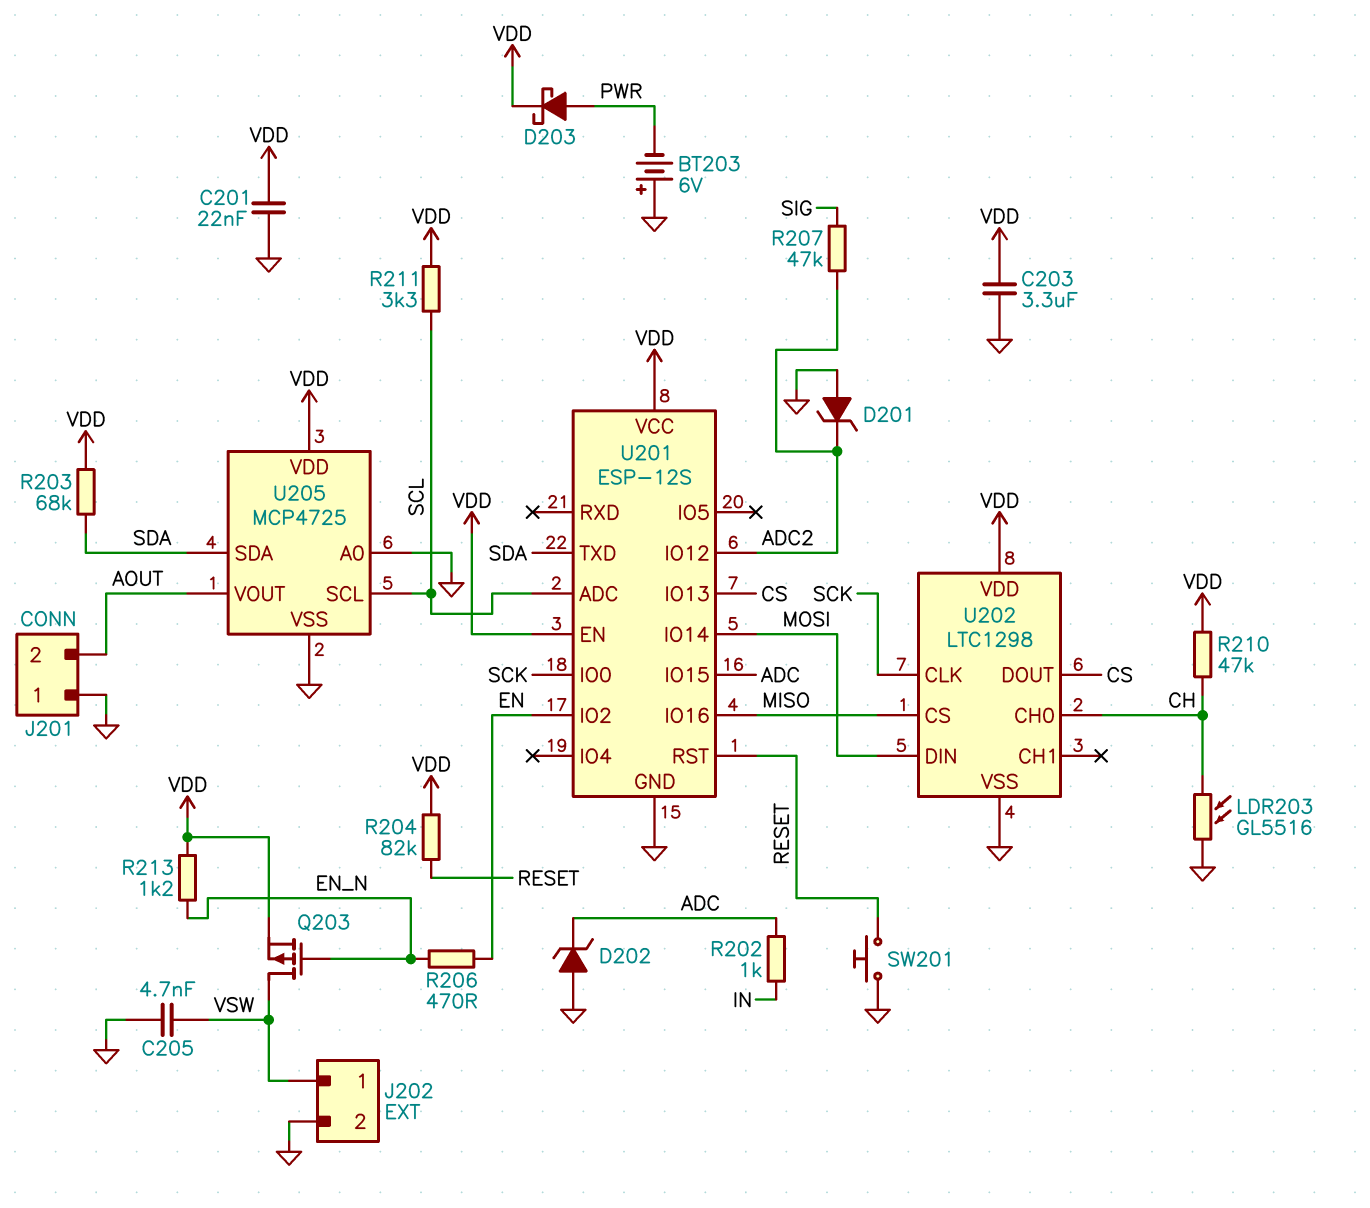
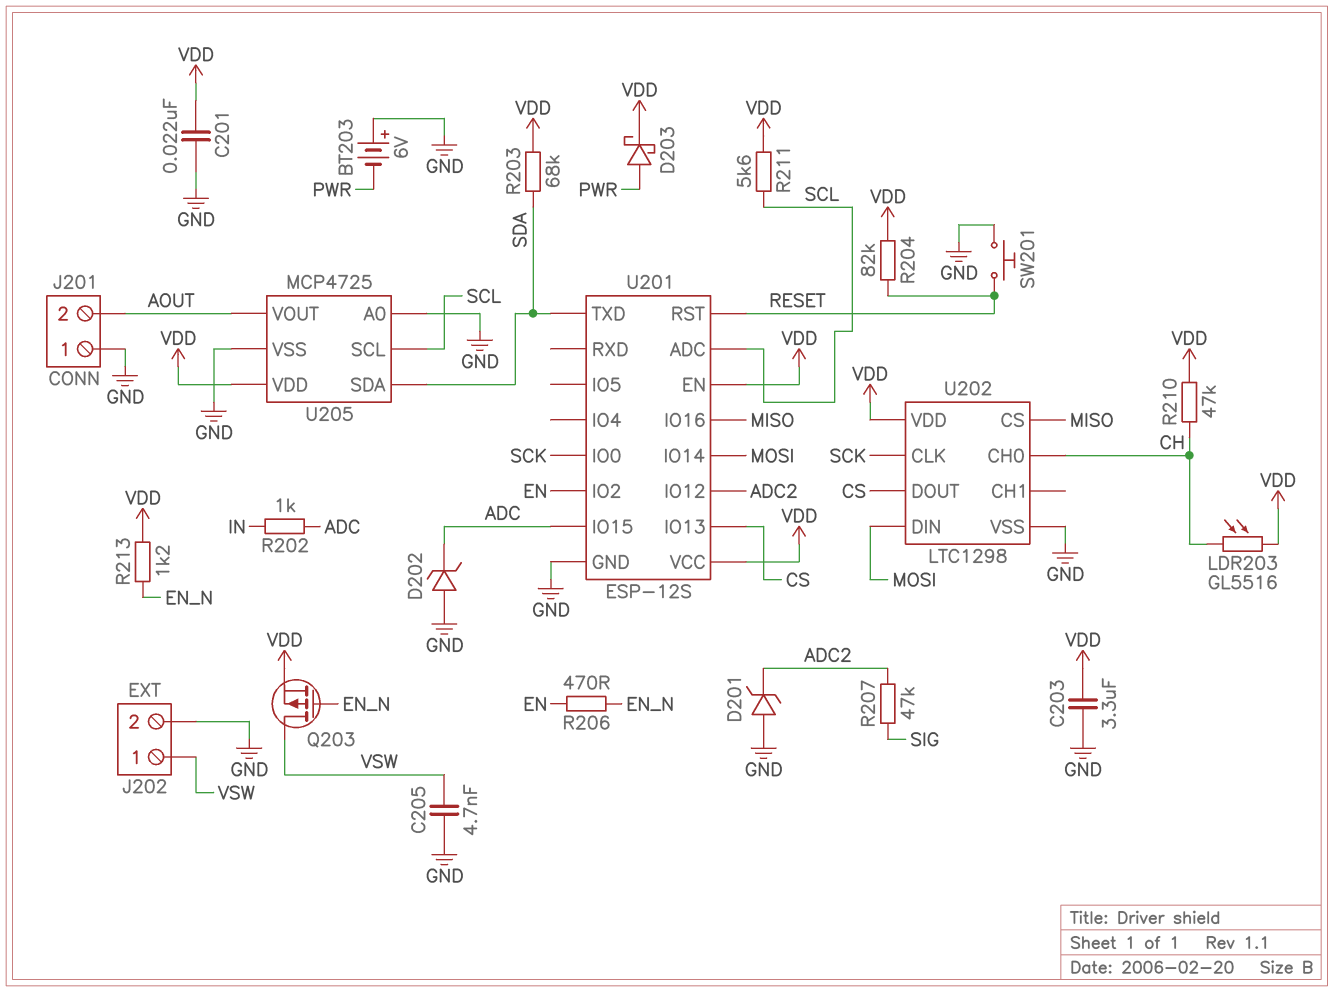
LDR203: GL5516 (CH, GND) -> GL5516 (CH, VDD)
R211: 3.3k (SCL, VDD) -> 5.6k (SCL, VDD)

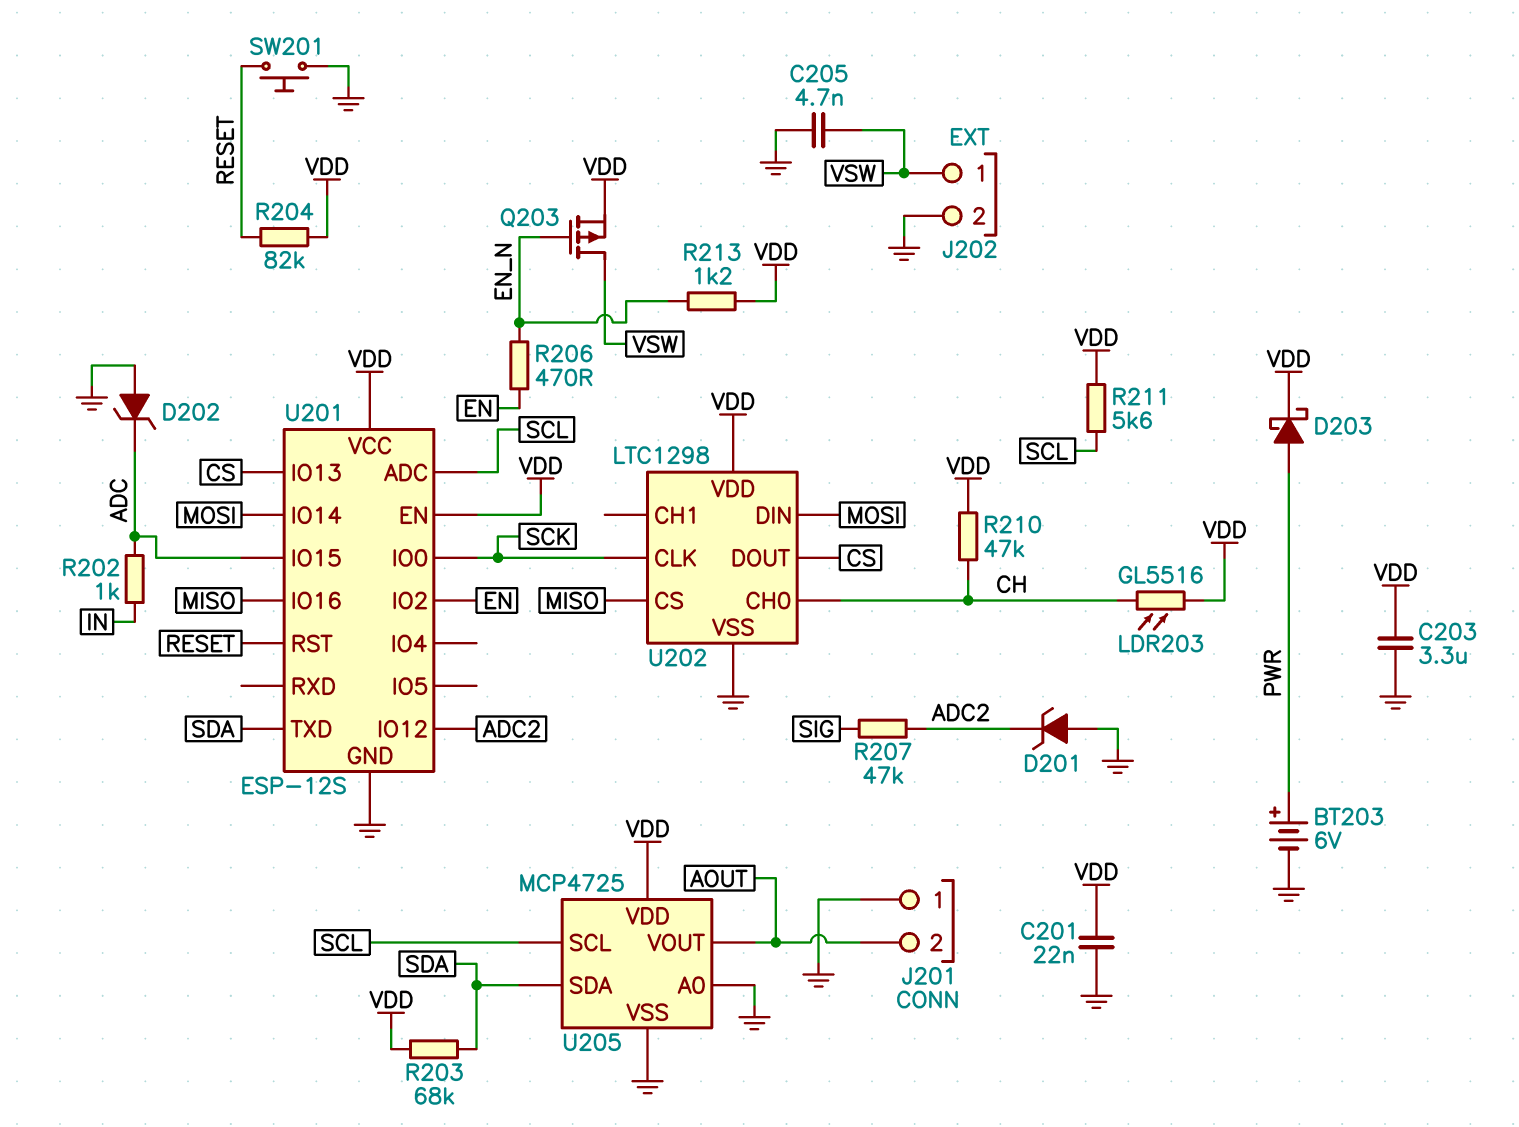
BT203: 6V (plus GND, minus PWR) -> 6V (plus PWR, minus GND)

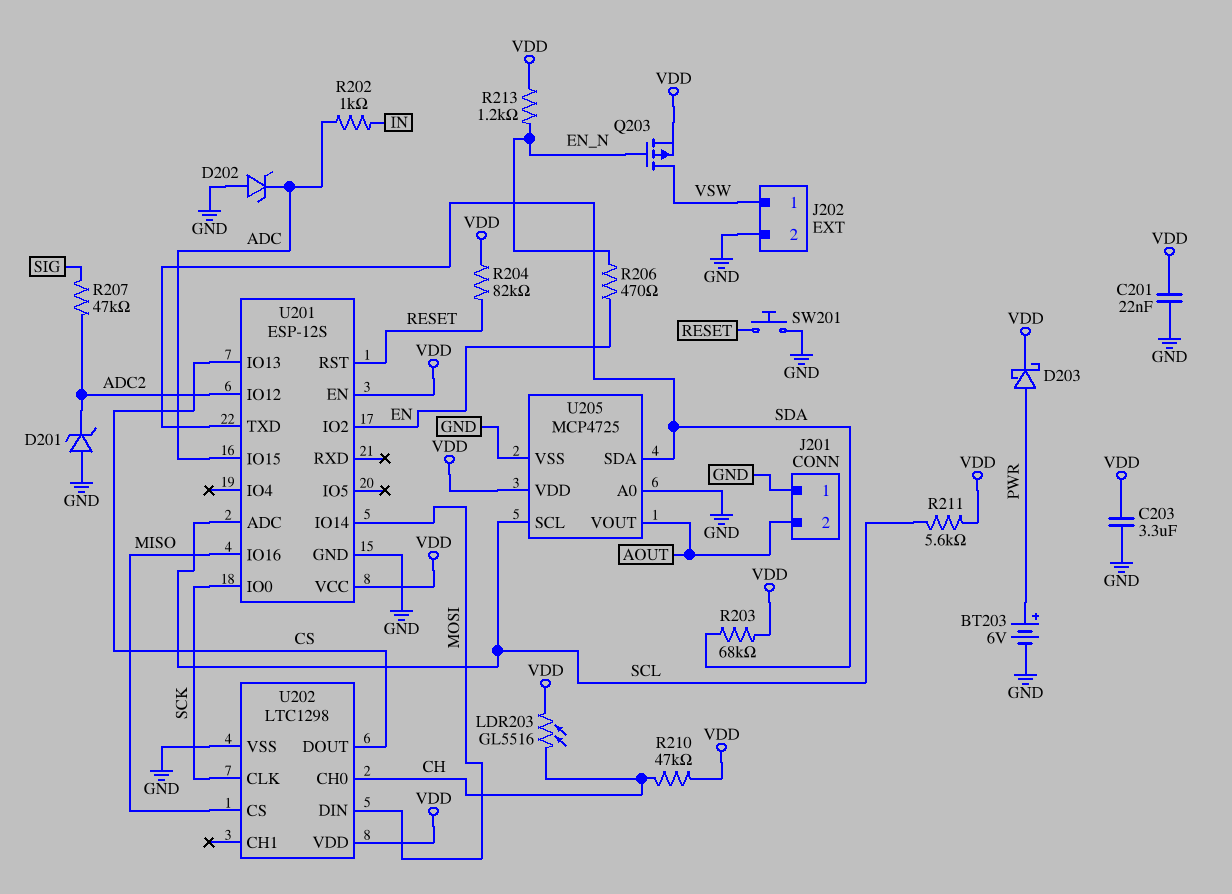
C205: 4.7nF (GND, VSW) -> none

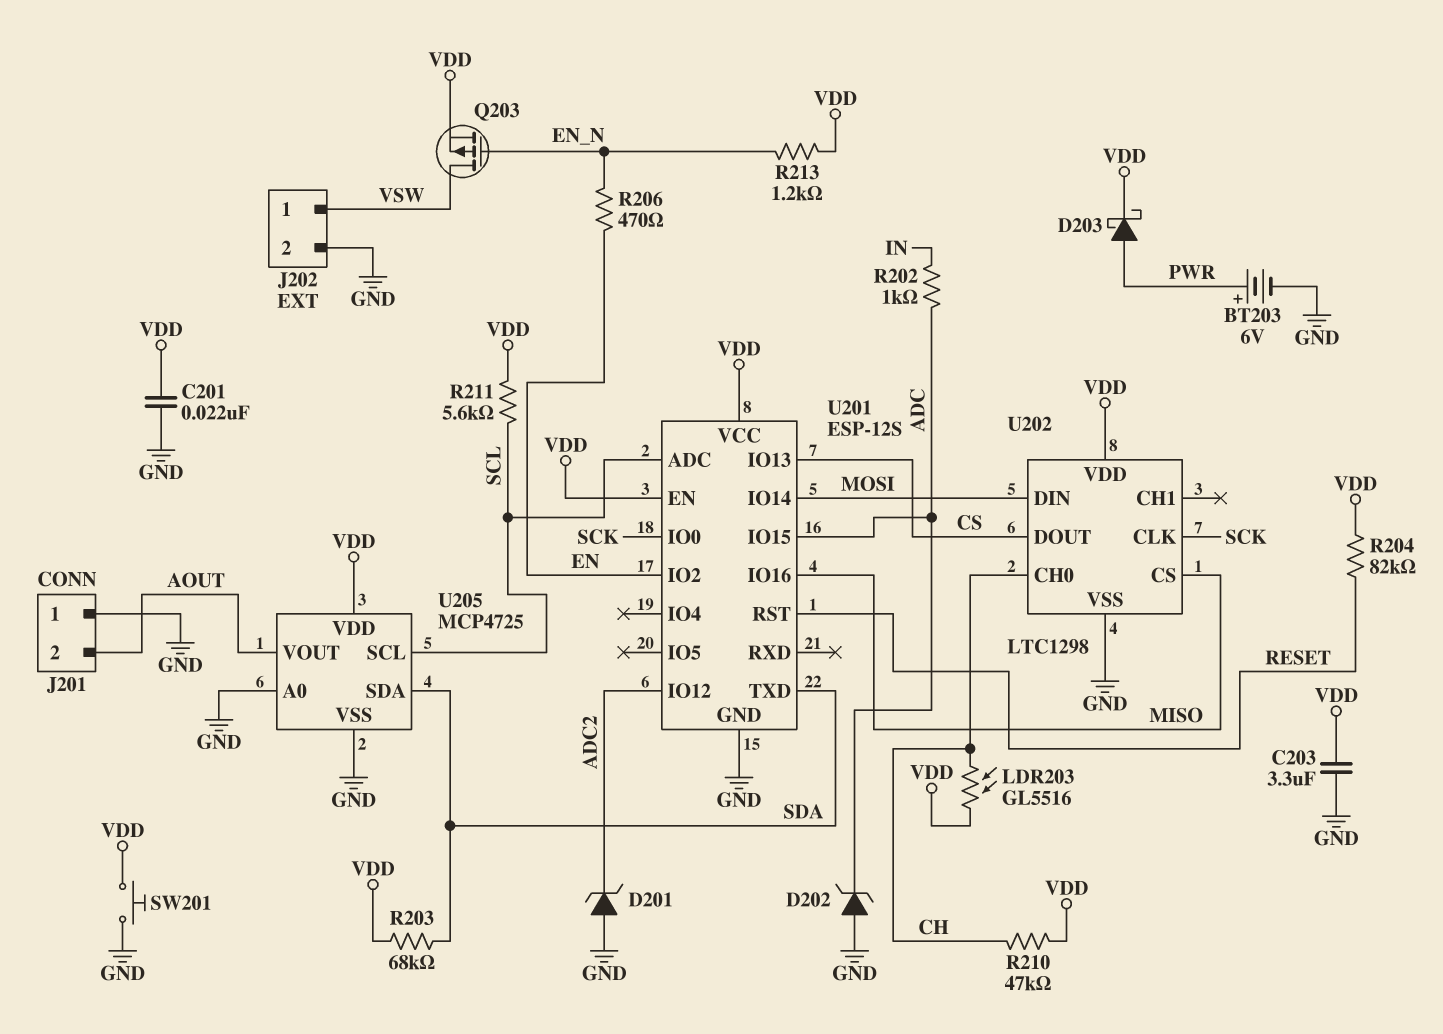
R207: 47k (ADC2, SIG) -> none
SW201: button (GND, RESET) -> button (GND, VDD)

